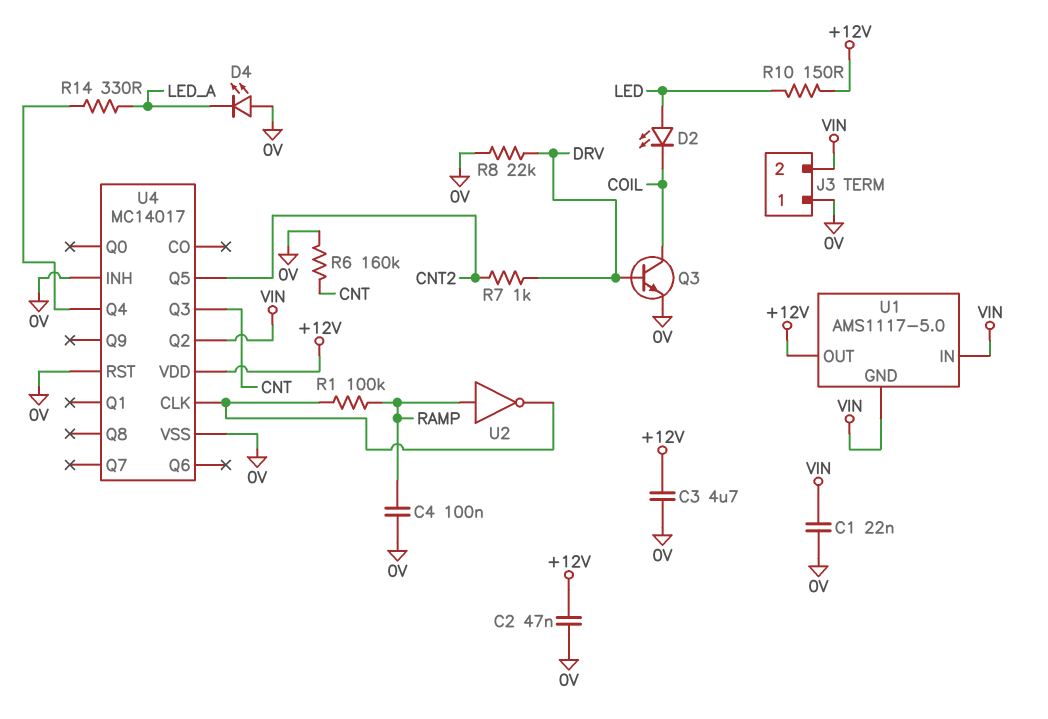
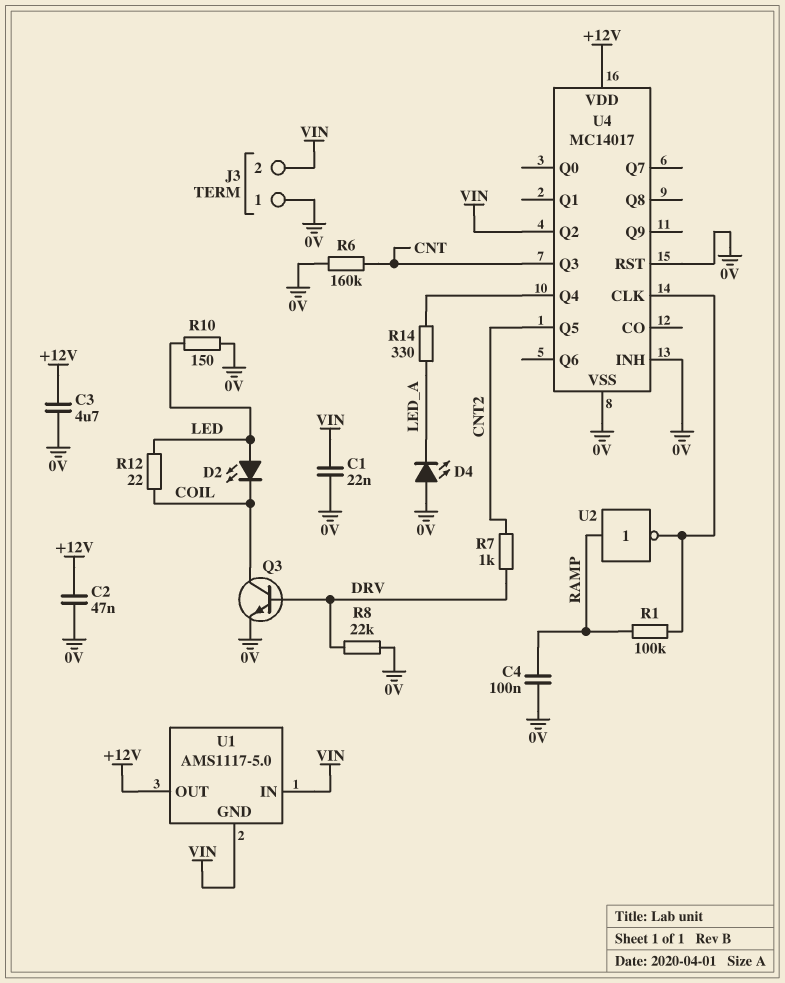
R10: 150 (+12V, LED) -> 150 (0V, LED)
R12: none -> 22 (COIL, LED)

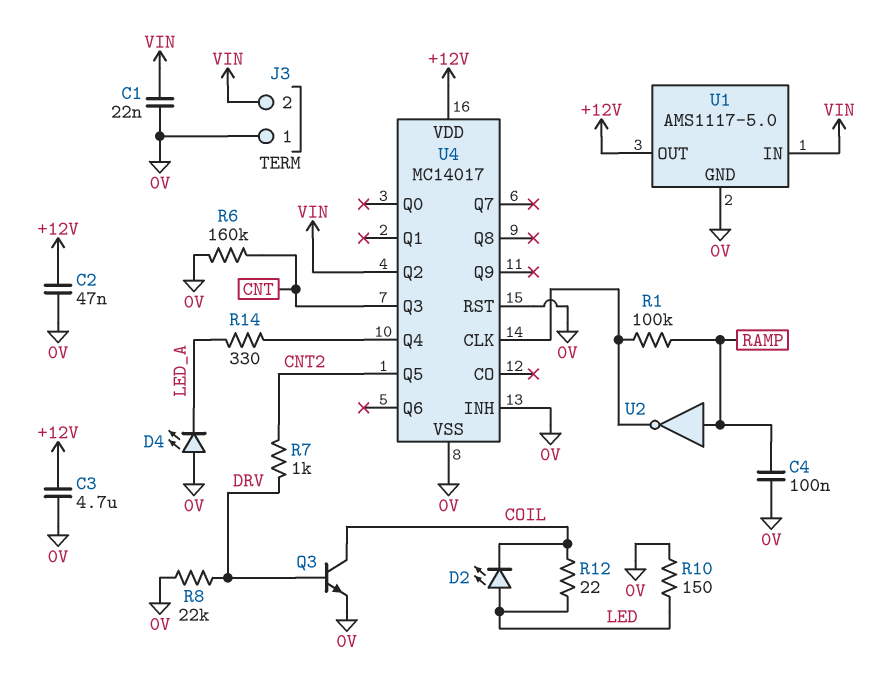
U1 pin GND: VIN -> 0V

